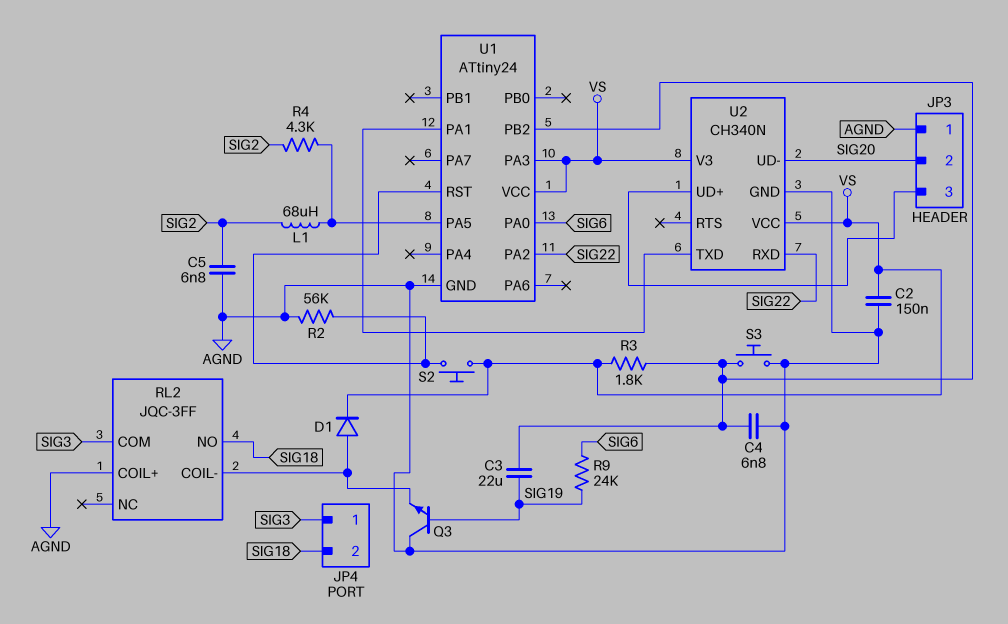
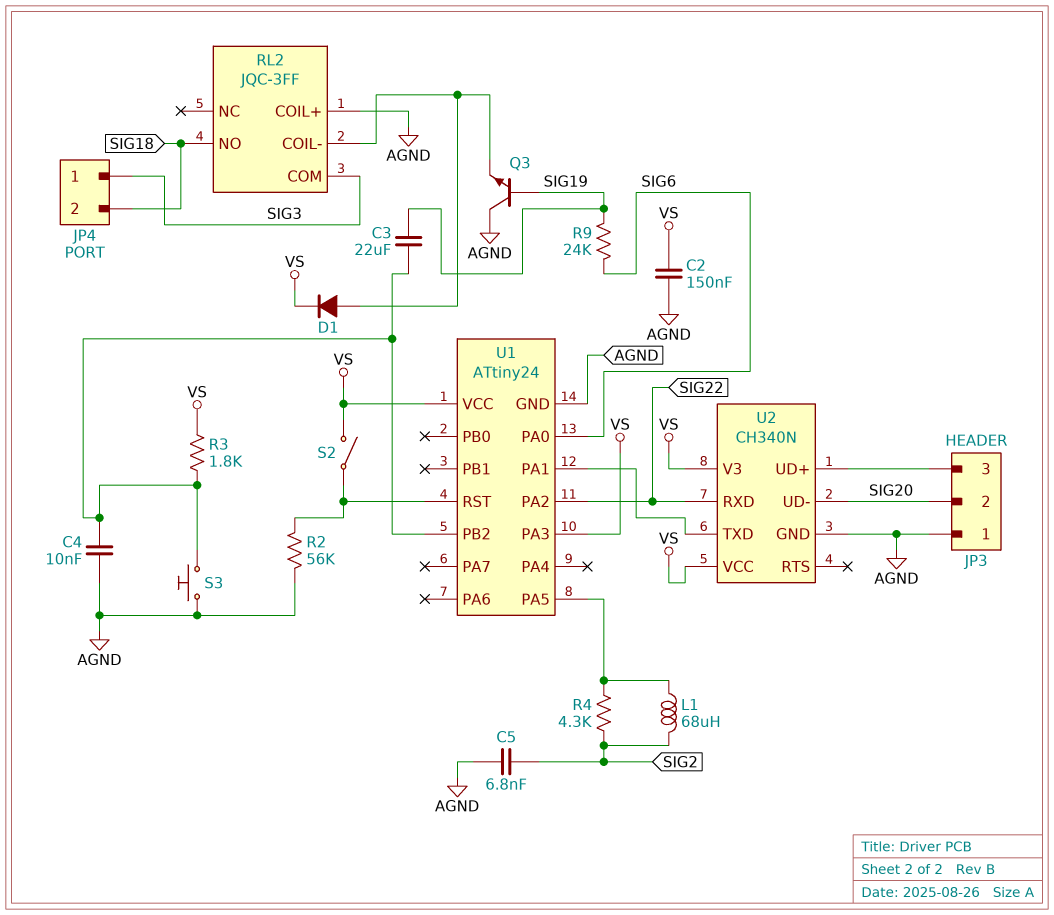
C4: 6.8nF (AGND, U1/PB2) -> 10nF (AGND, U1/PB2)
S2: button (U1/RST, VS) -> switch (U1/RST, VS)

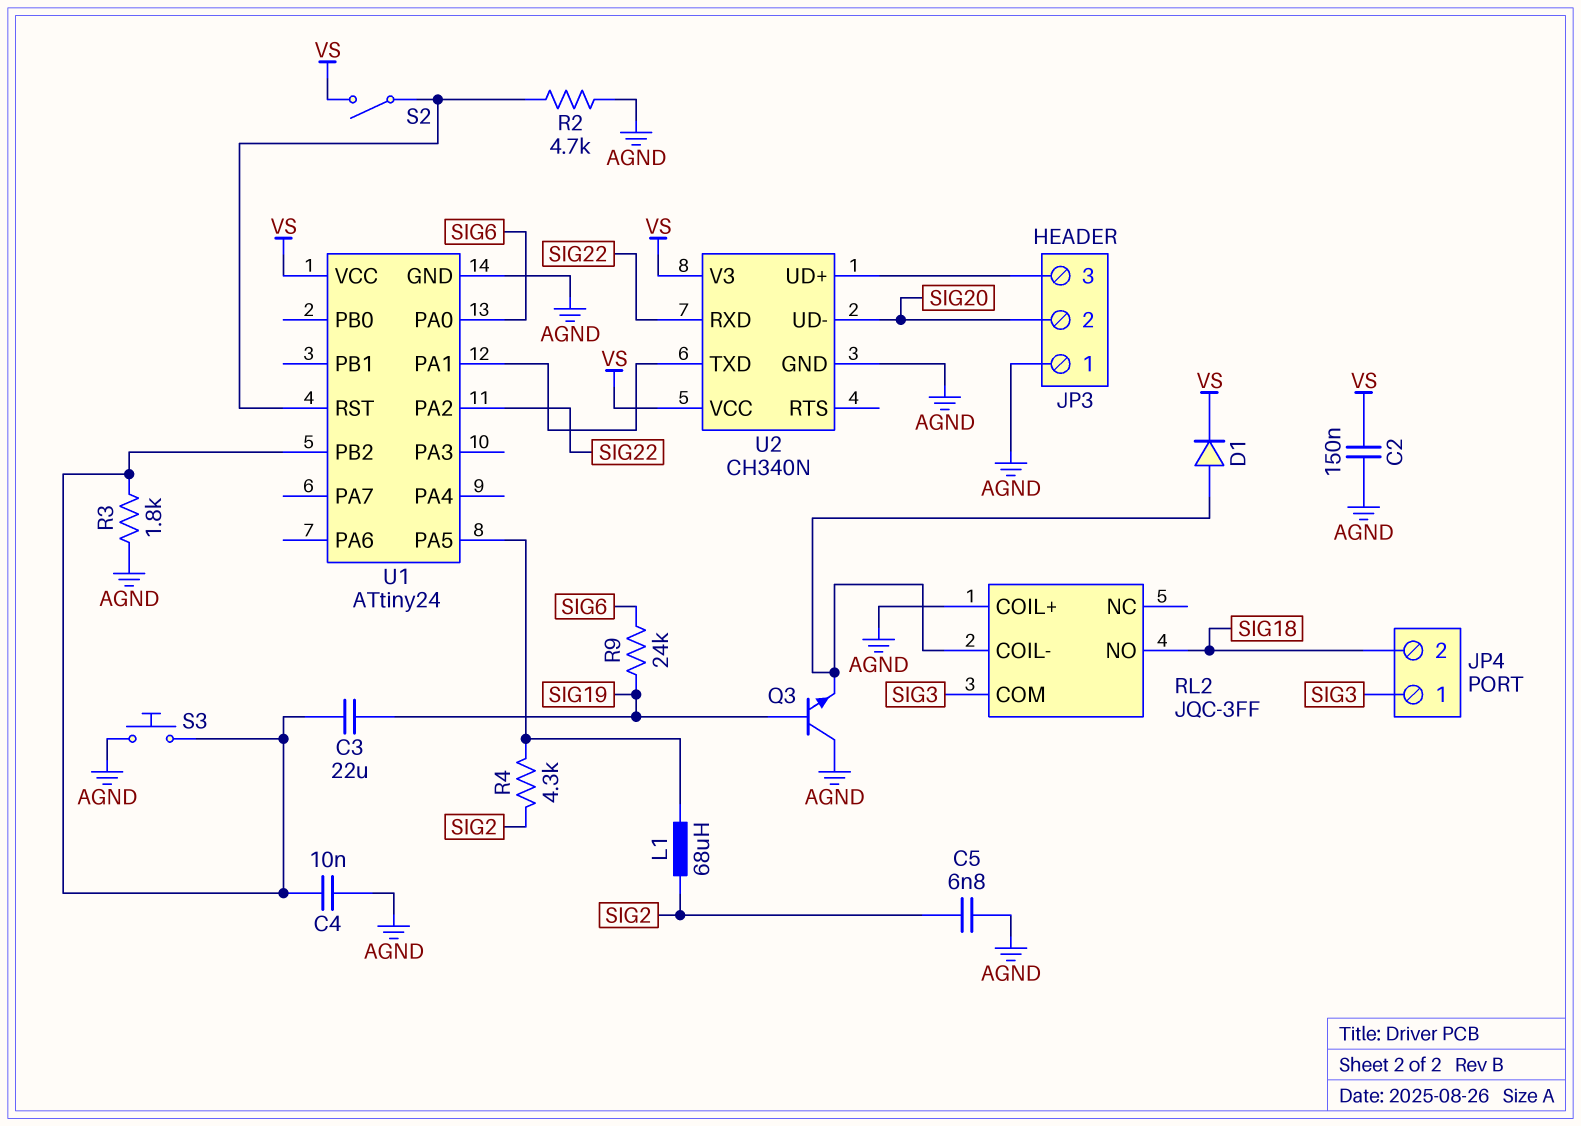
R2: 56k (AGND, U1/RST) -> 4.7k (AGND, U1/RST)
R3: 1.8k (U1/PB2, VS) -> 1.8k (AGND, U1/PB2)
U1 pin PA3: VS -> none

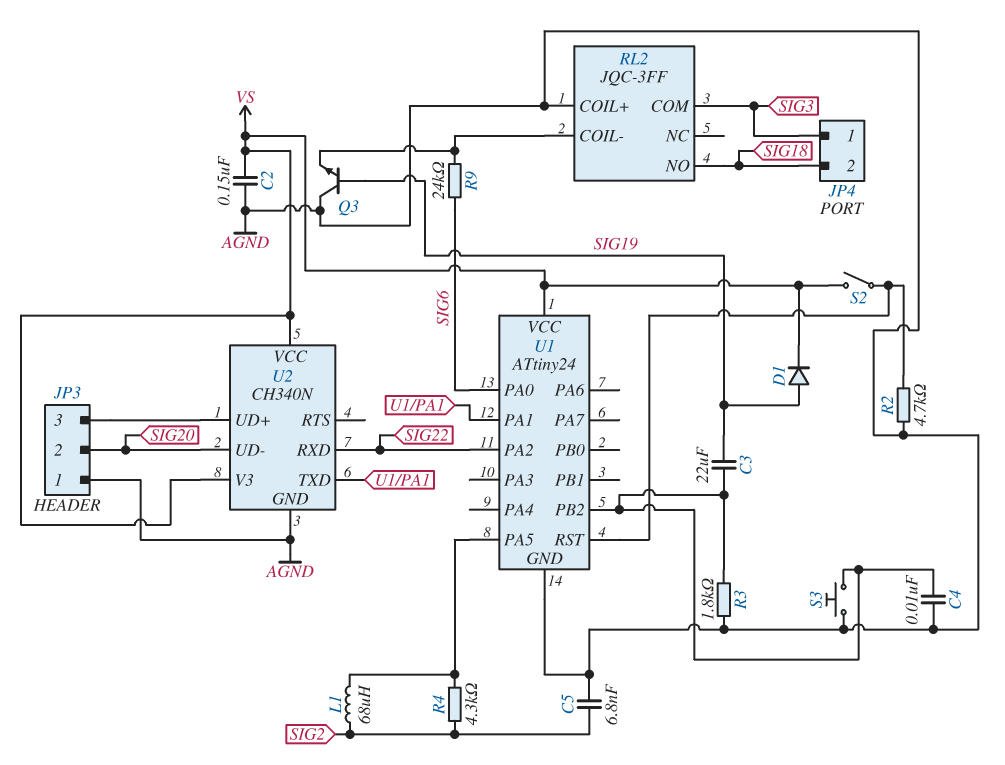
D1: diode (A RL2/COIL-, K VS) -> diode (A SIG19, K VS)
R9: 24k (SIG6, SIG19) -> 24k (RL2/COIL-, SIG6)

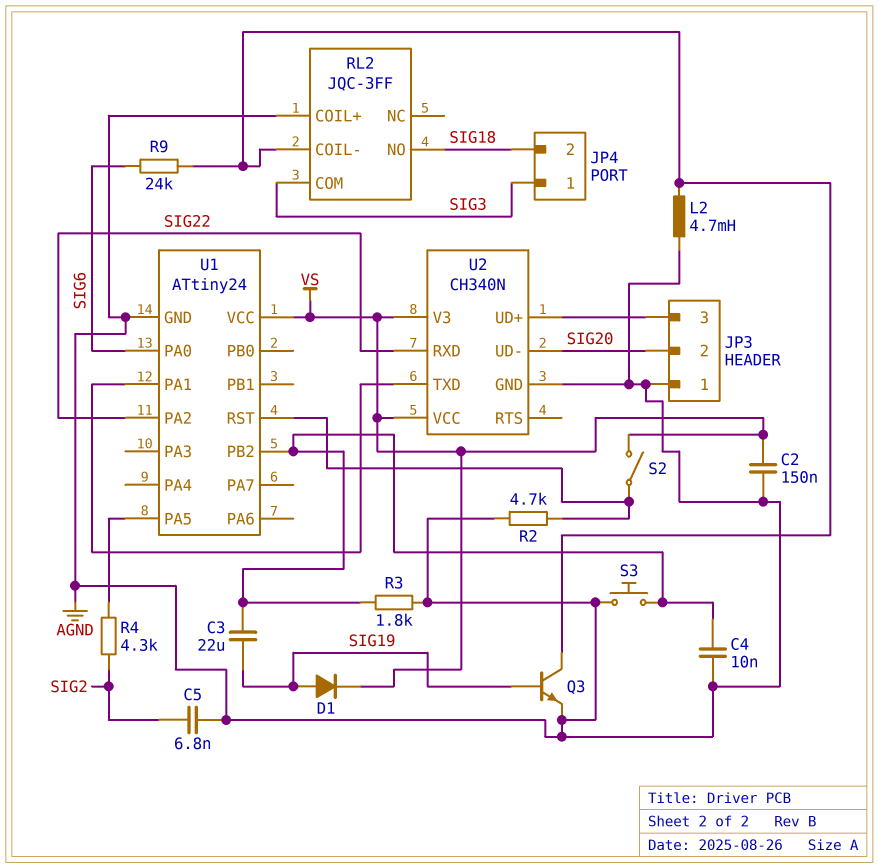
L1: 68uH (SIG2, U1/PA5) -> none
L2: none -> 4.7mH (AGND, RL2/COIL-)
Q3: NPN (B SIG19, C AGND, E RL2/COIL-) -> NPN (B SIG19, C RL2/COIL-, E AGND)

